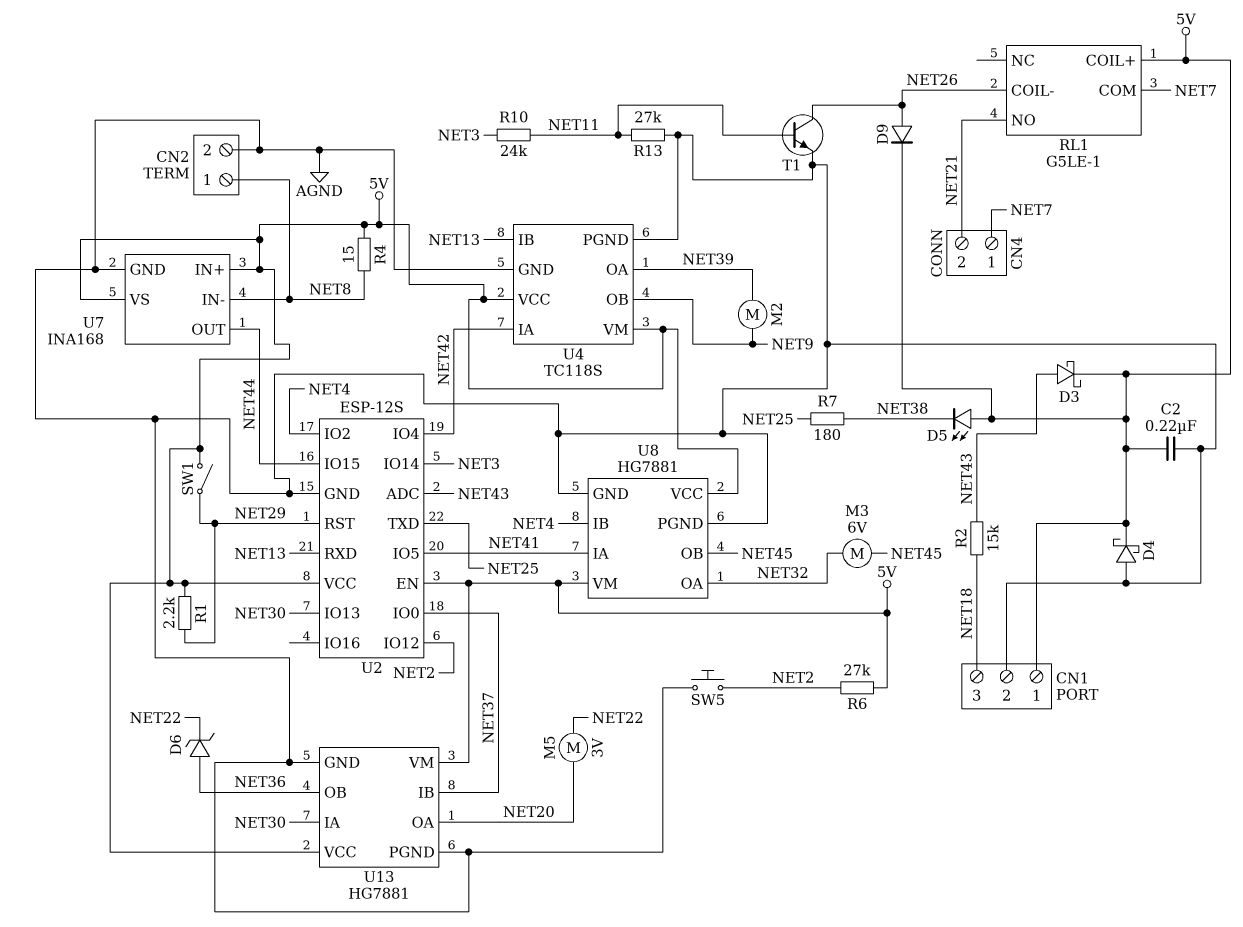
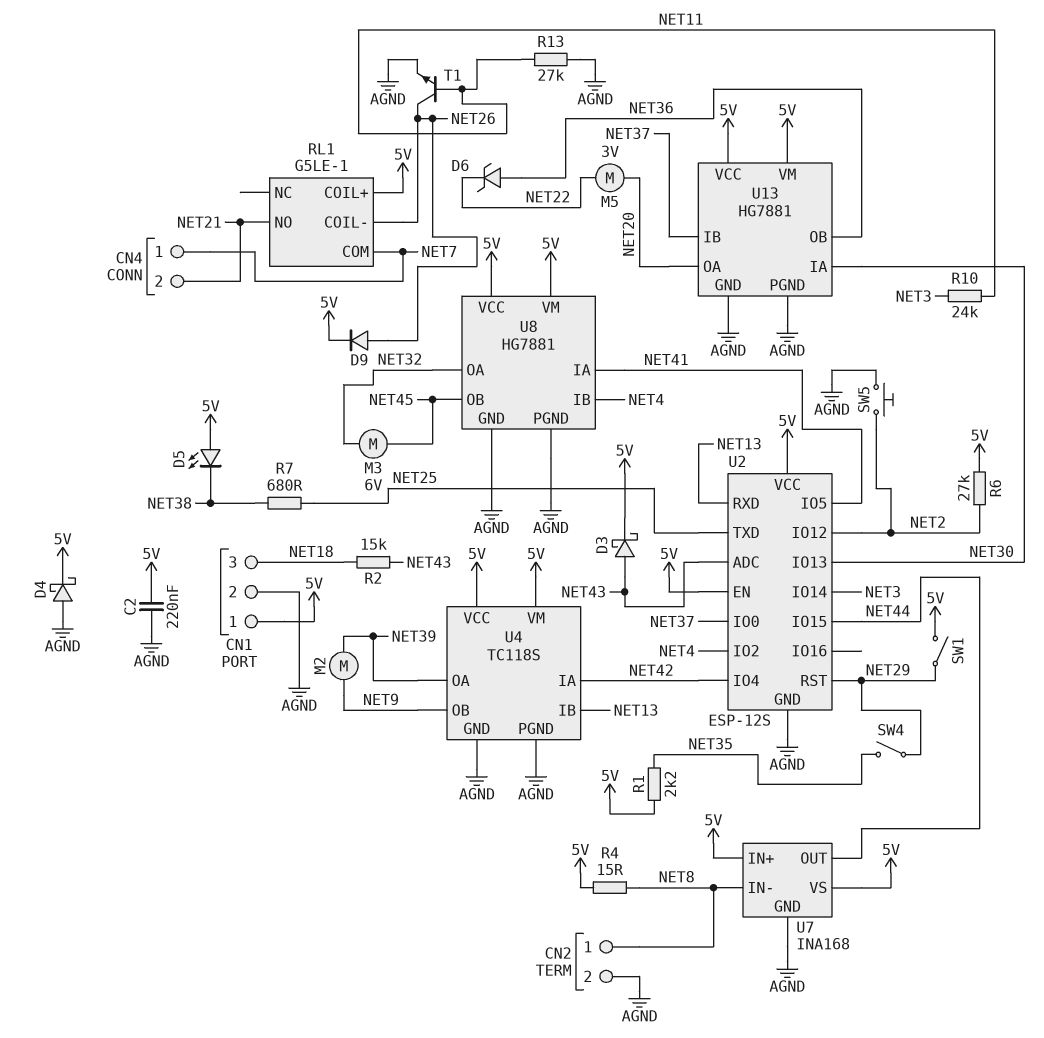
R1: 2.2k (5V, NET29) -> 2.2k (5V, NET35)
R7: 180 (NET25, NET38) -> 680 (NET25, NET38)
SW4: none -> switch (NET29, NET35)

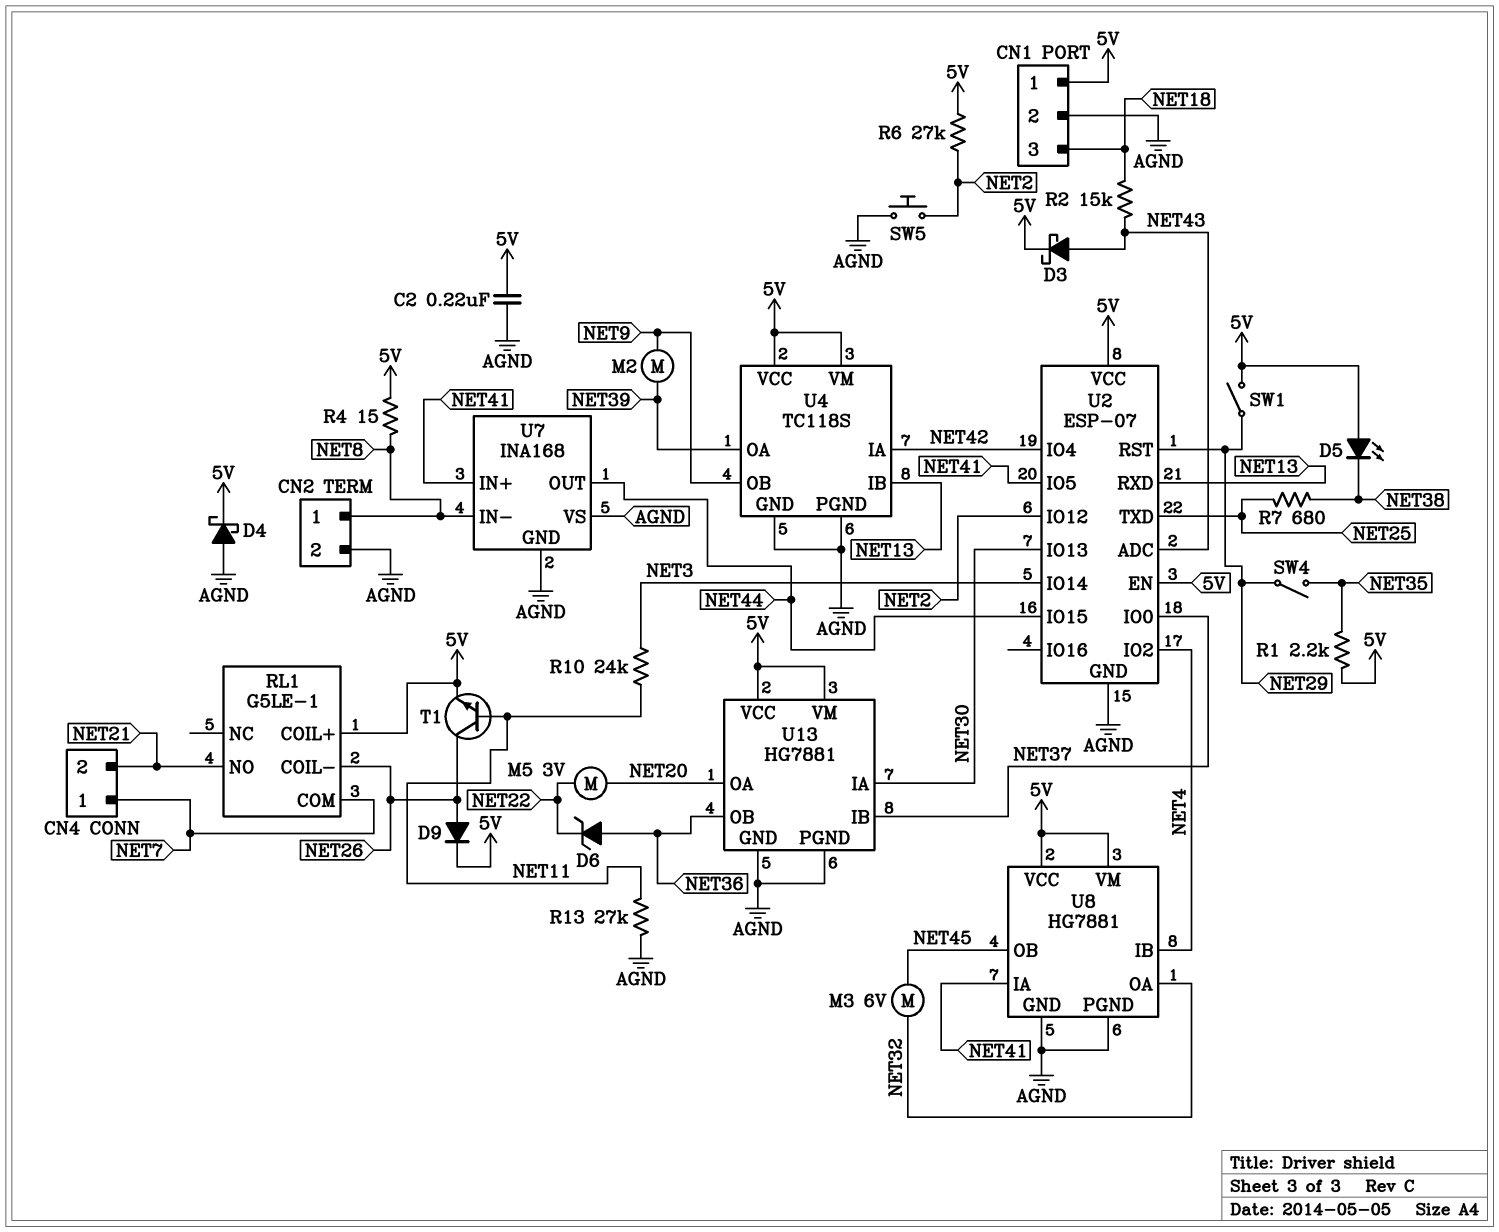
T1: NPN (B NET11, C NET26, E AGND) -> NPN (B NET11, C NET26, E 5V)
U2: ESP-12S -> ESP-07
U7 pin IN+: 5V -> NET41
U7 pin VS: 5V -> AGND

